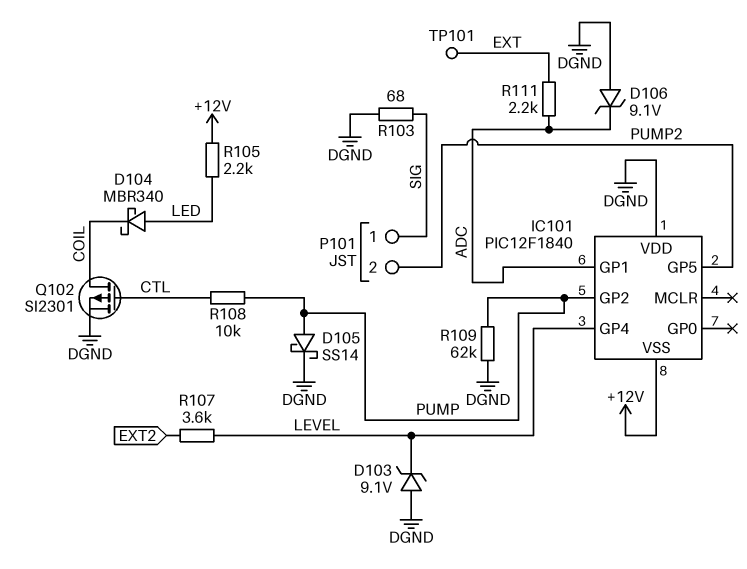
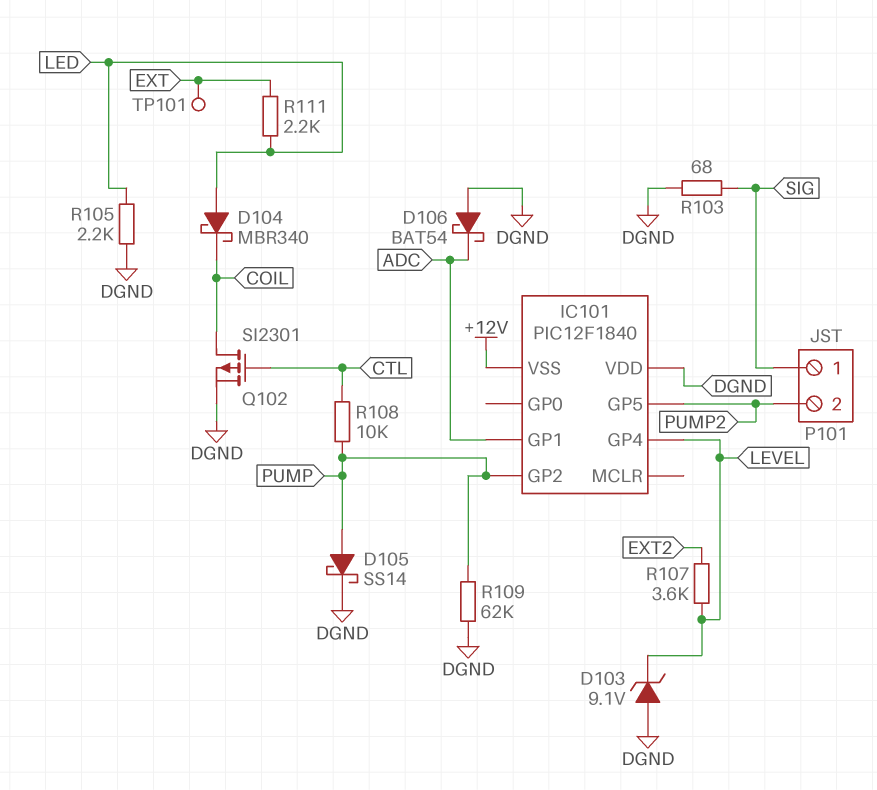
D106: zener 9.1V (A DGND, K ADC) -> schottky BAT54 (A DGND, K ADC)
R105: 2.2k (+12V, LED) -> 2.2k (DGND, LED)
R111: 2.2k (ADC, EXT) -> 2.2k (EXT, LED)

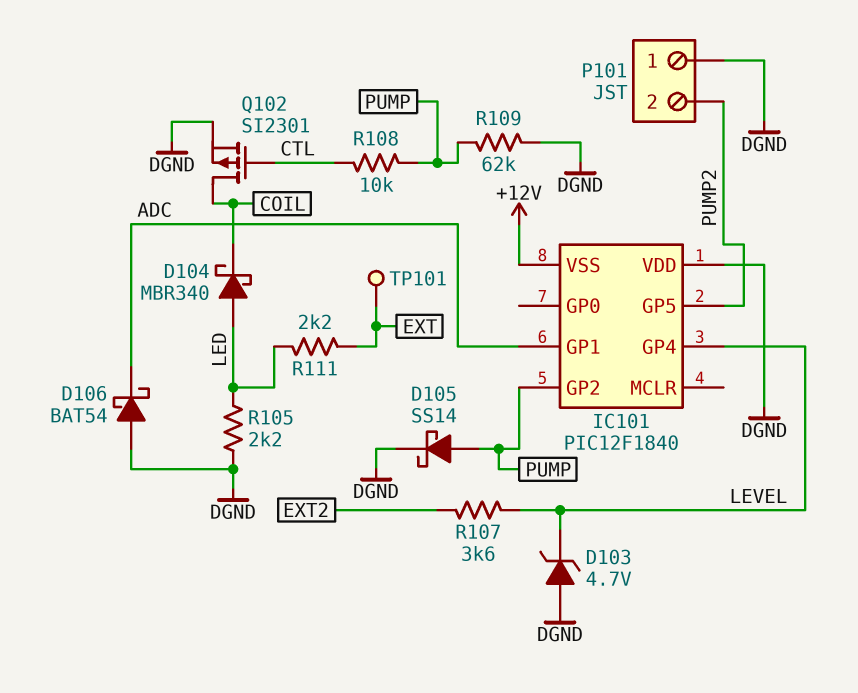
D103: zener 9.1V (A DGND, K LEVEL) -> zener 4.7V (A DGND, K LEVEL)
P101 pin 1: SIG -> DGND
R103: 68 (DGND, SIG) -> none

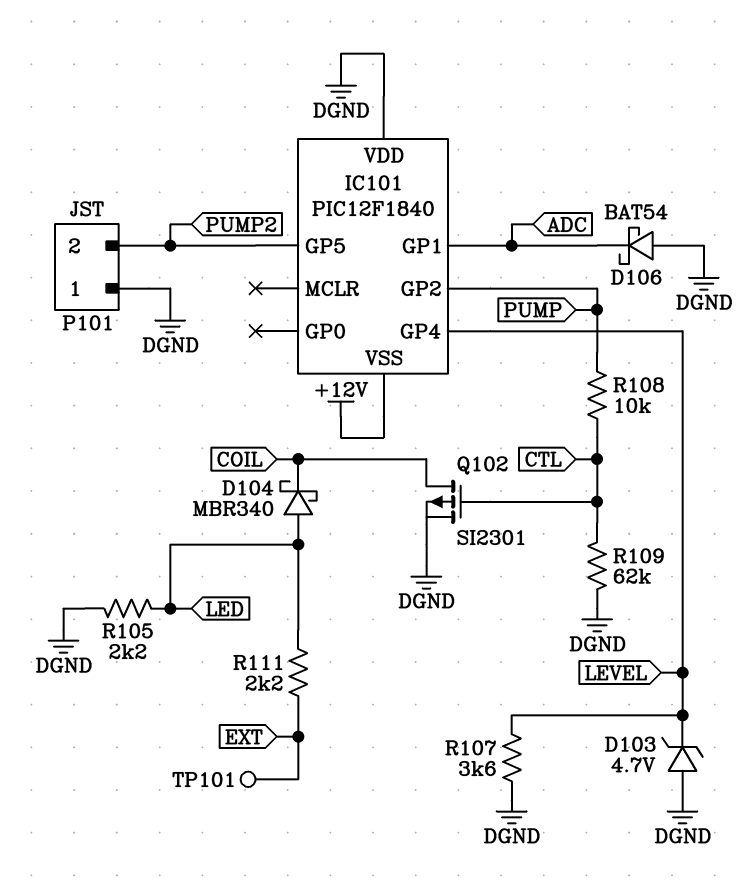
D105: schottky SS14 (A PUMP, K DGND) -> none
R107: 3.6k (EXT2, LEVEL) -> 3.6k (DGND, LEVEL)
R109: 62k (DGND, PUMP) -> 62k (CTL, DGND)

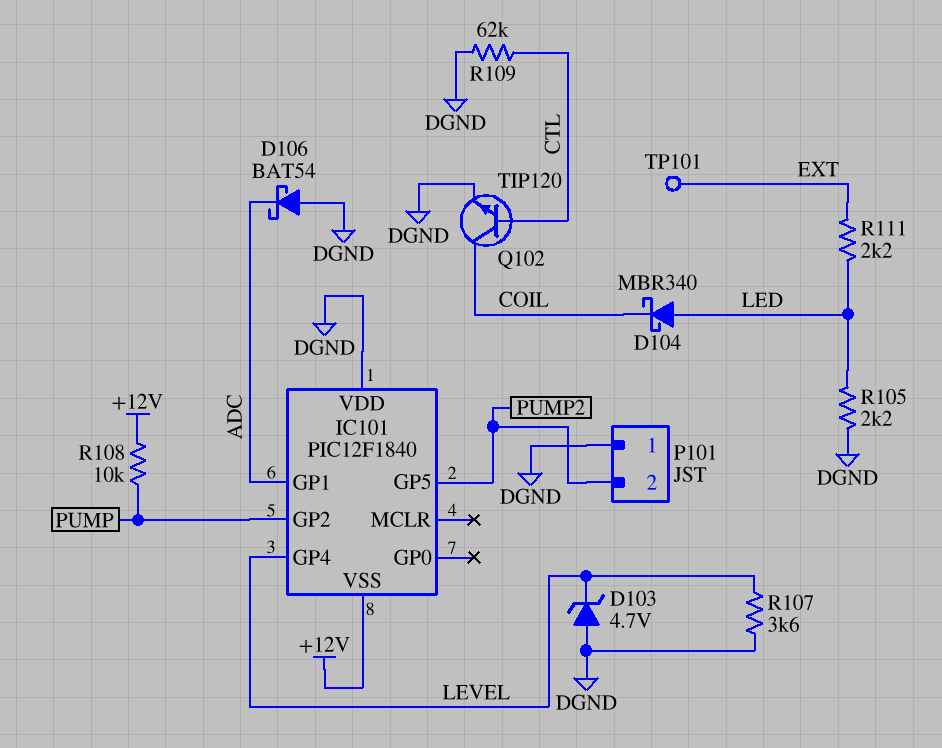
Q102: PMOS SI2301 (G CTL, D COIL, S DGND) -> NPN TIP120 (B CTL, C COIL, E DGND)
R108: 10k (CTL, PUMP) -> 10k (+12V, PUMP)

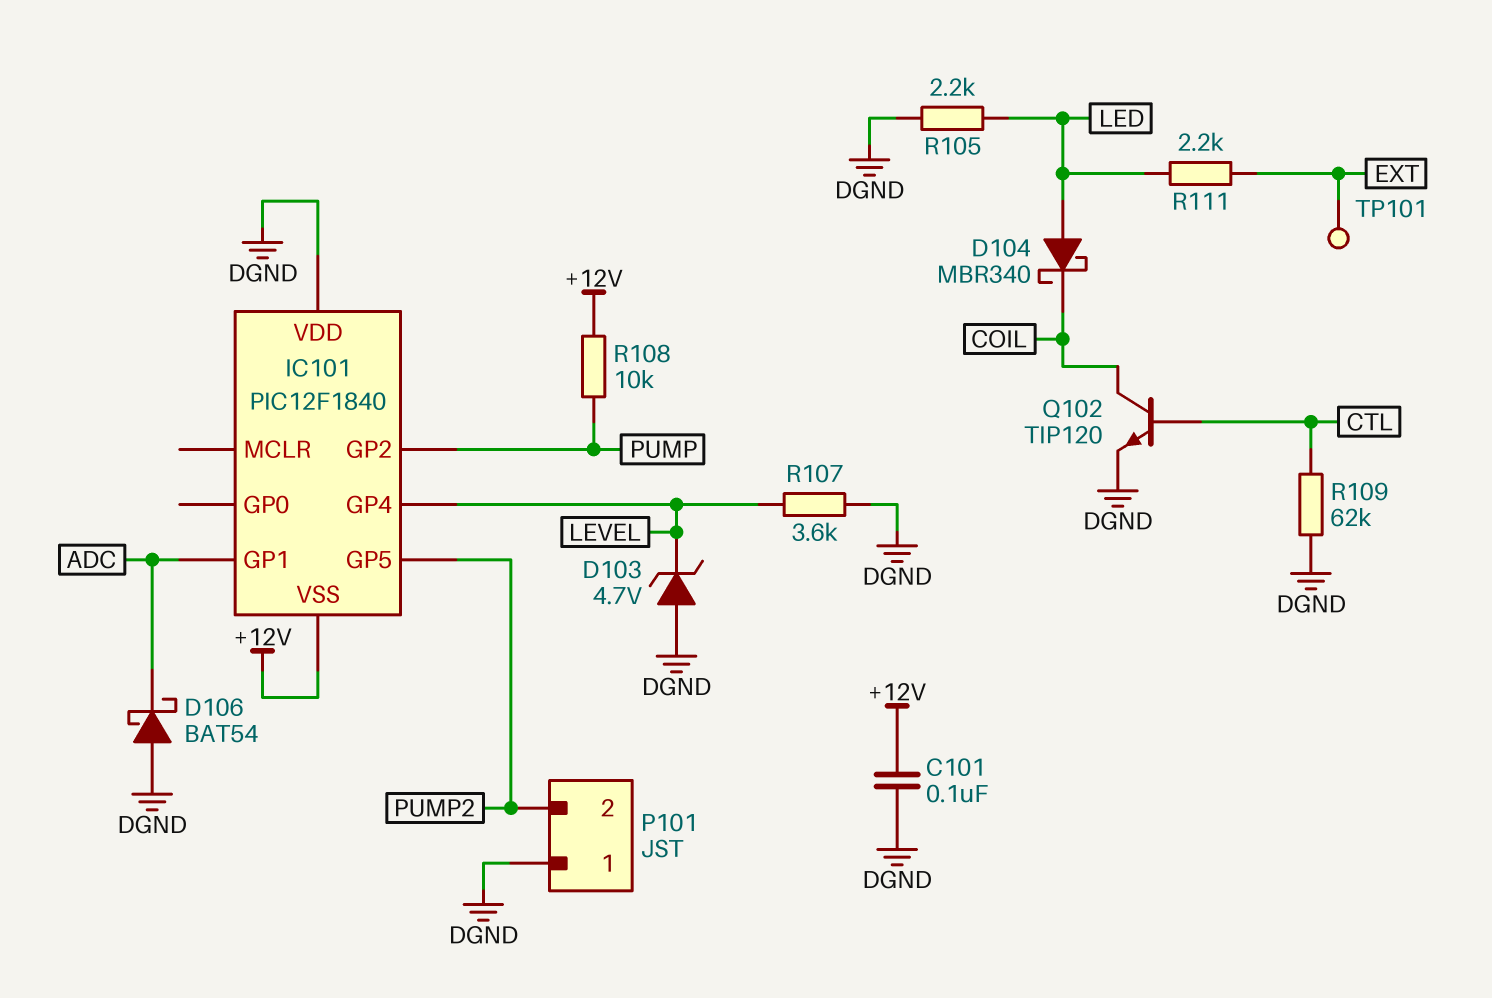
C101: none -> 100nF (+12V, DGND)

